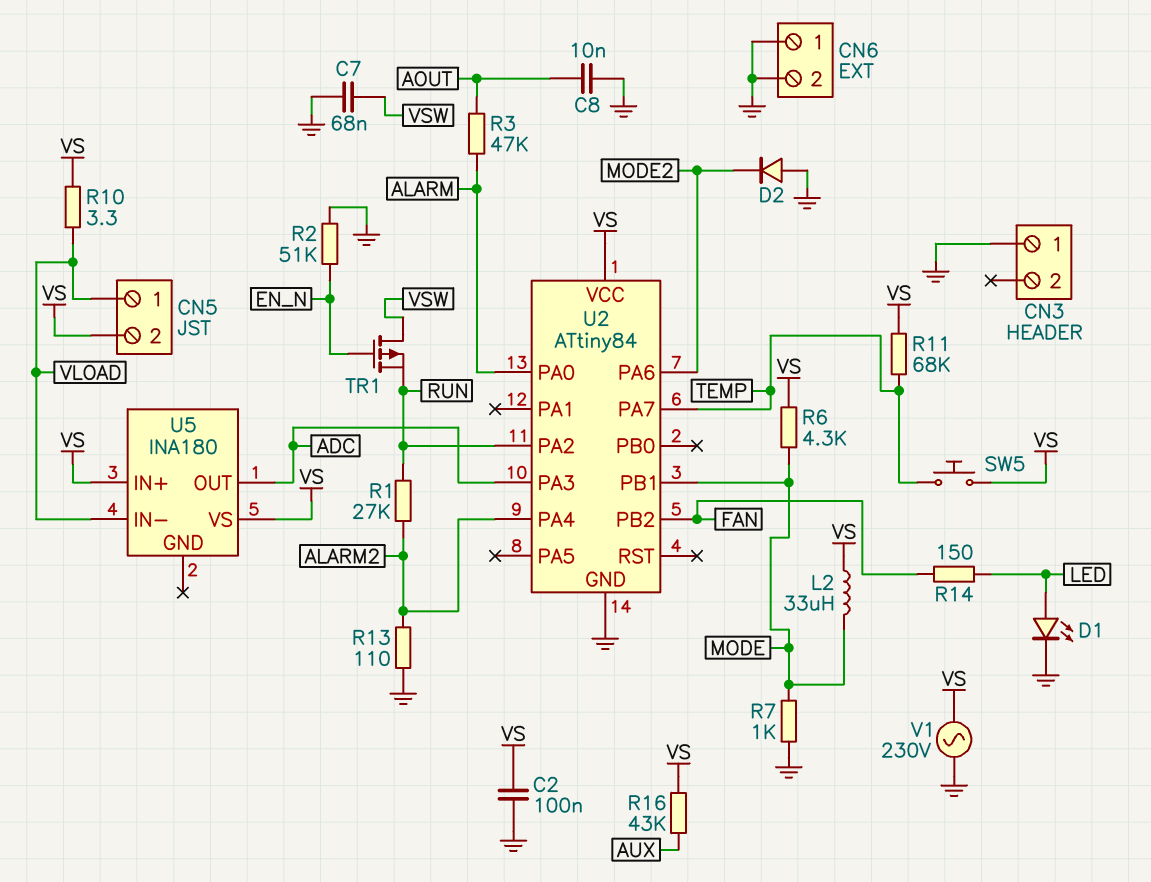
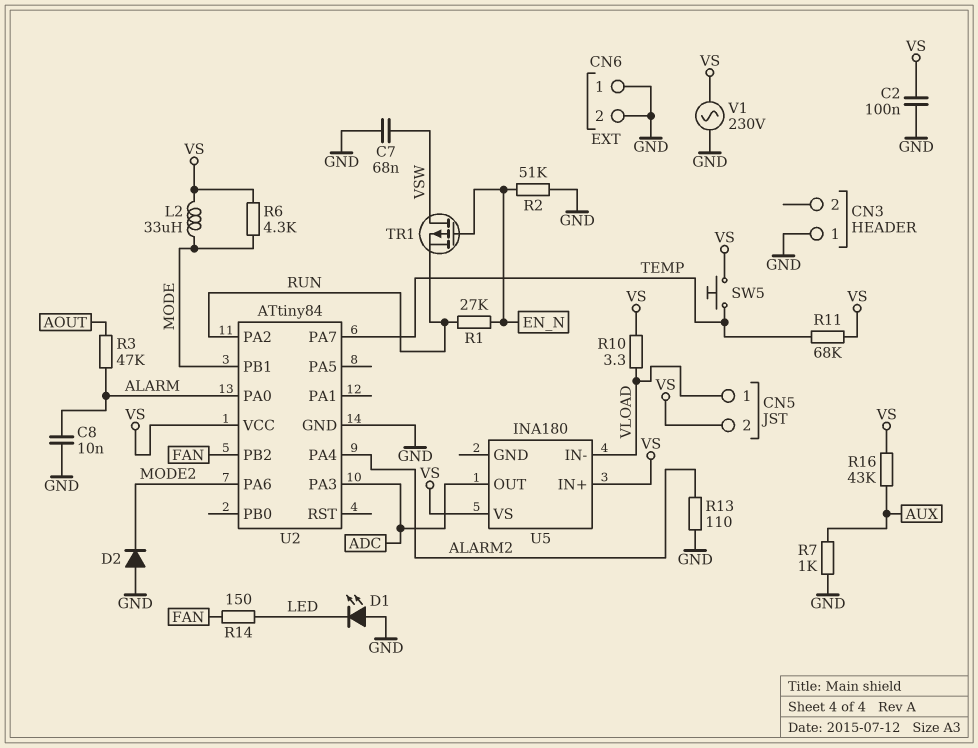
C8: 10nF (AOUT, GND) -> 10nF (ALARM, GND)
D1: LED (A LED, K GND) -> LED (A GND, K LED)
R1: 27k (ALARM2, RUN) -> 27k (EN_N, RUN)
R7: 1k (GND, MODE) -> 1k (AUX, GND)

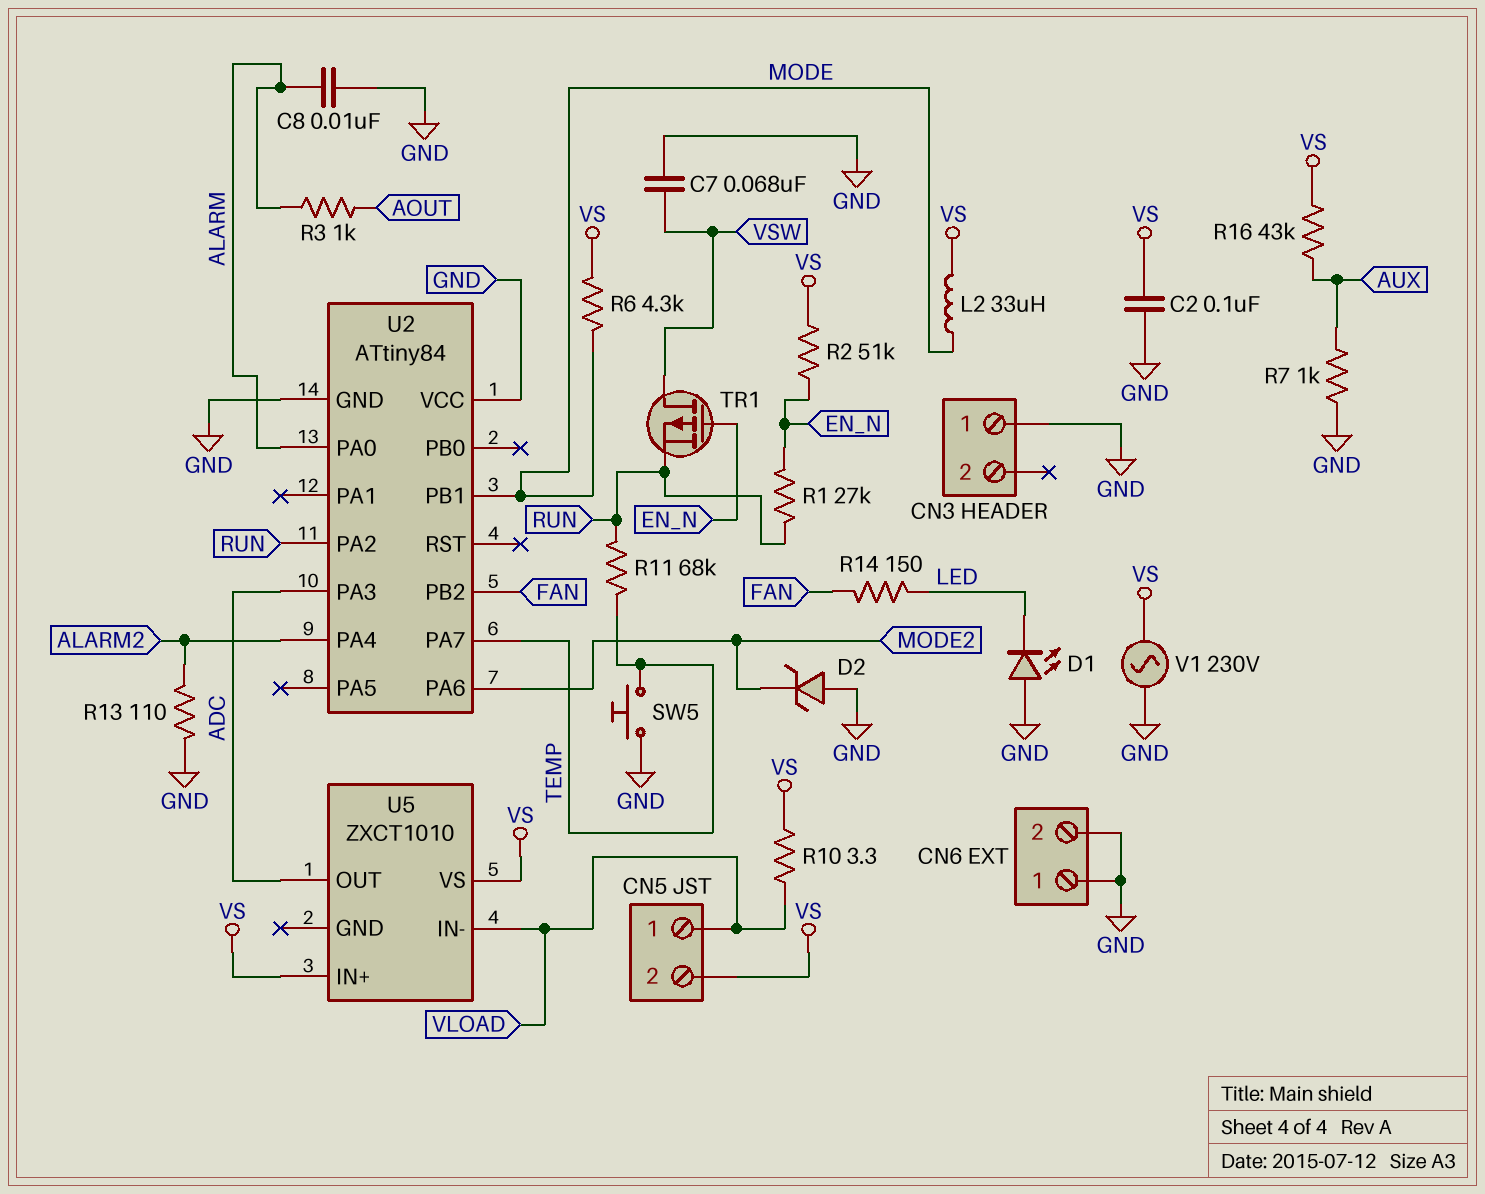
D2: diode (A GND, K MODE2) -> zener (A GND, K MODE2)
R2: 51k (EN_N, GND) -> 51k (EN_N, VS)
R3: 47k (ALARM, AOUT) -> 1k (ALARM, AOUT)
R11: 68k (TEMP, VS) -> 68k (RUN, TEMP)
SW5: button (TEMP, VS) -> button (GND, TEMP)
U2 pin VCC: VS -> GND
U5: INA180 -> ZXCT1010

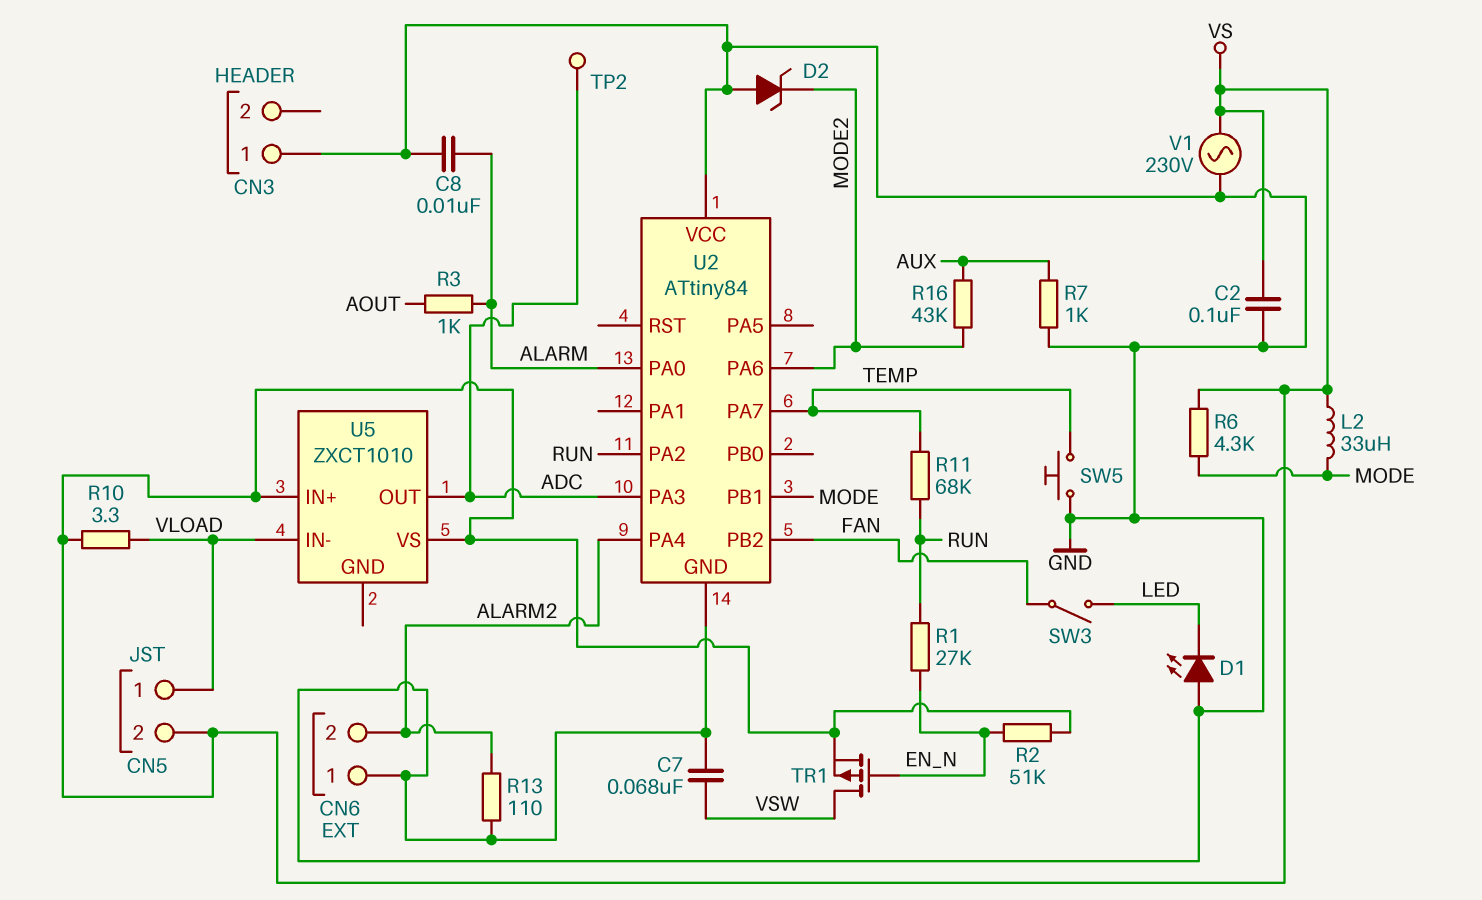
CN6 pin 2: GND -> ALARM2
R14: 150 (FAN, LED) -> none
R16: 43k (AUX, VS) -> 43k (AUX, MODE2)
SW3: none -> switch (FAN, LED)
TP2: none -> test point (ADC)
TR1: PMOS (G EN_N, D VSW, S RUN) -> PMOS (G EN_N, D VSW, S VS)

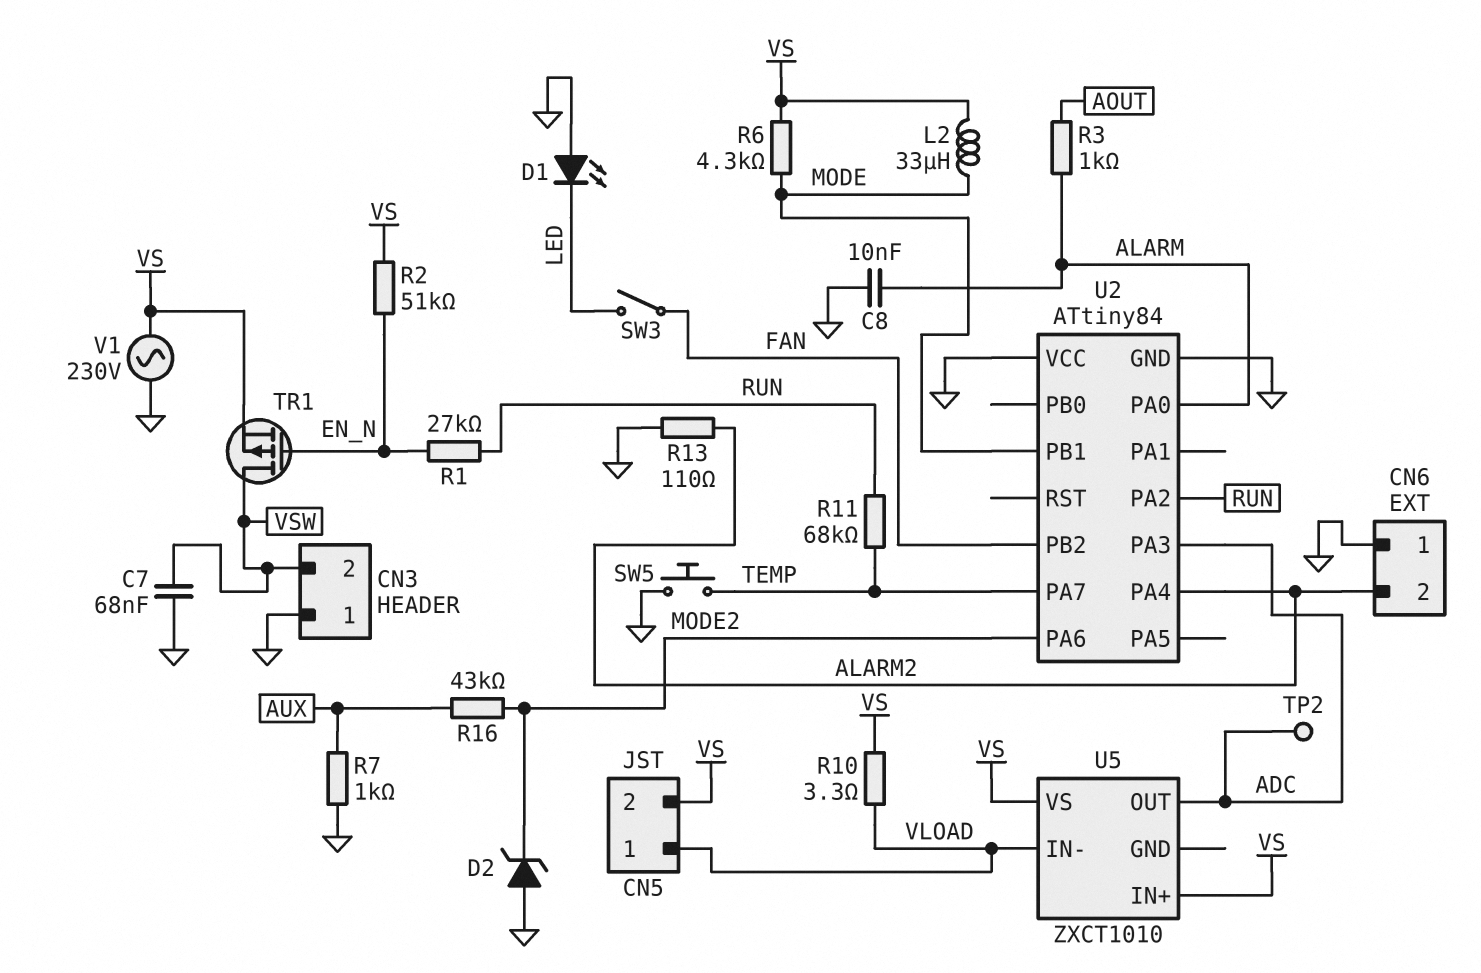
C2: 100nF (GND, VS) -> none
CN3 pin 2: none -> VSW

